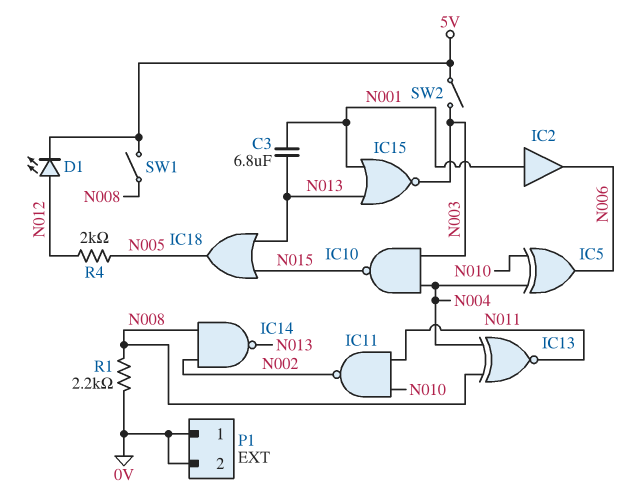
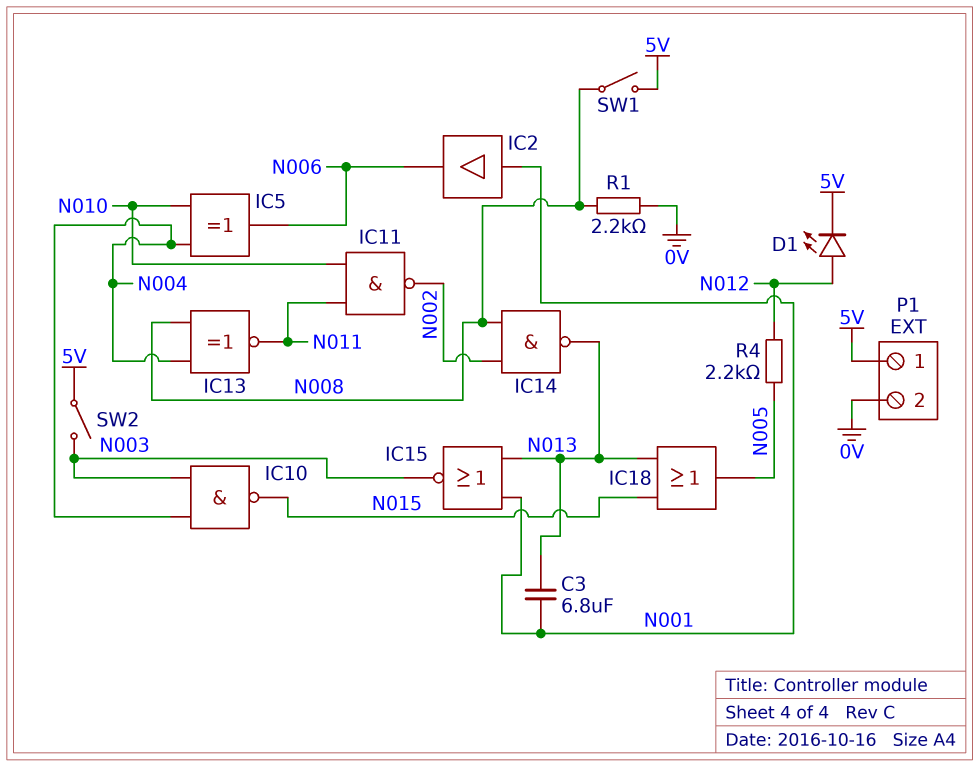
P1 pin 1: 0V -> 5V
R4: 2k (N005, N012) -> 2.2k (N005, N012)

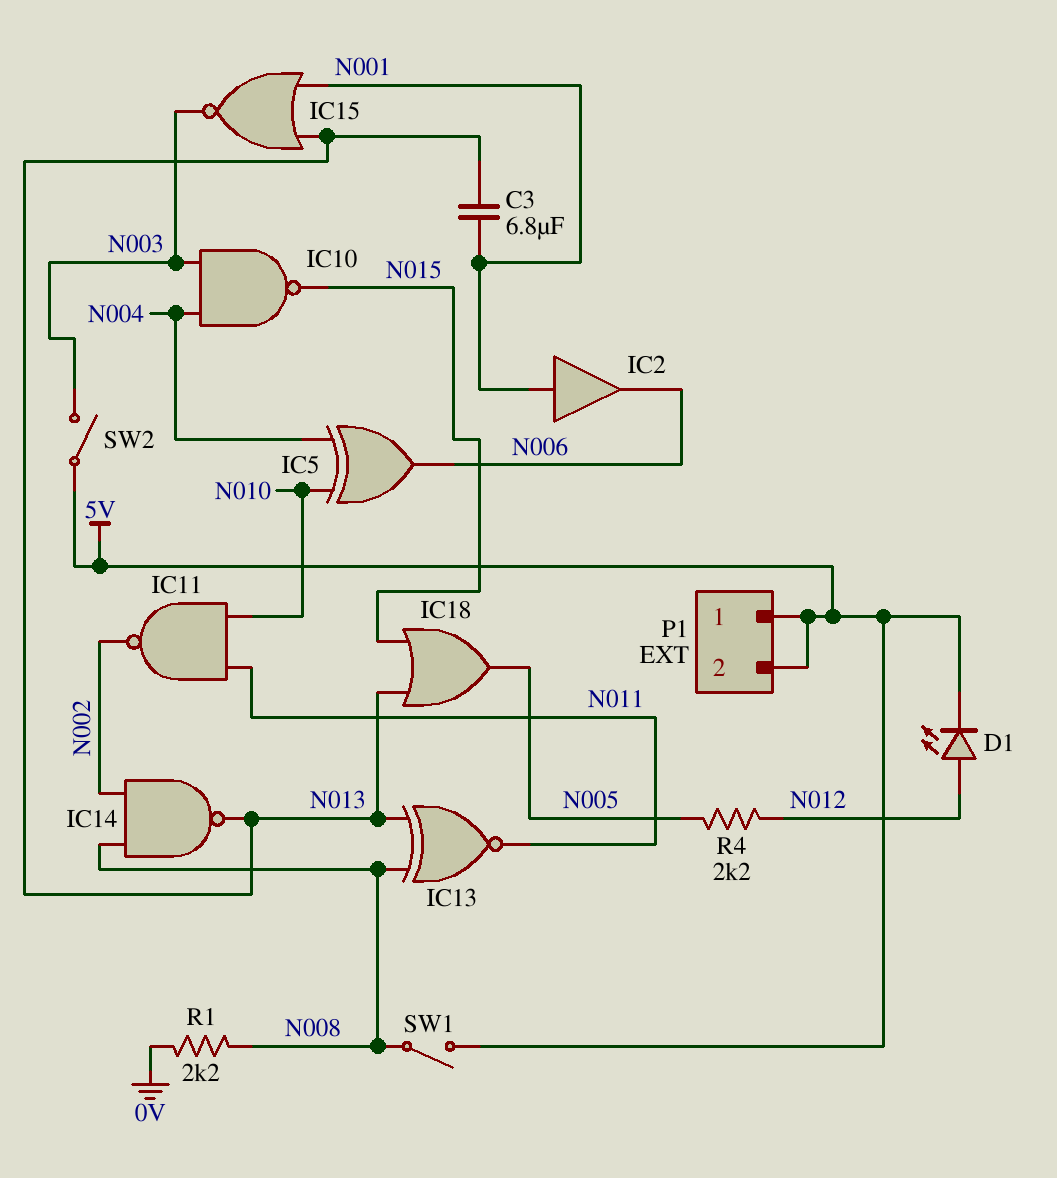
IC13: XNOR (in N004, in N008, out N011) -> XNOR (in N008, in N013, out N011)
P1 pin 2: 0V -> 5V

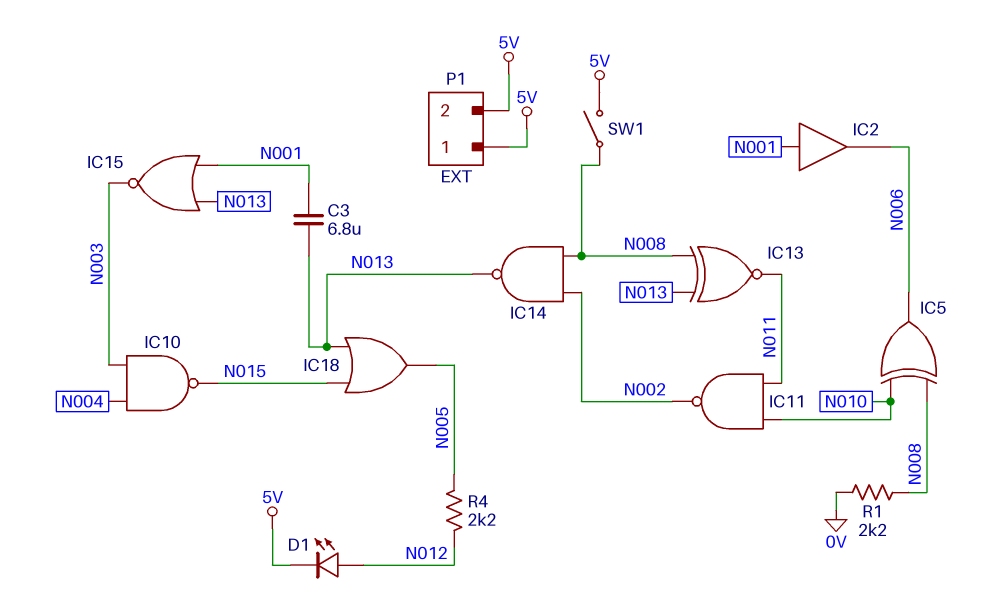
IC5: XOR (in N004, in N010, out N006) -> XOR (in N008, in N010, out N006)
SW2: switch (5V, N003) -> none

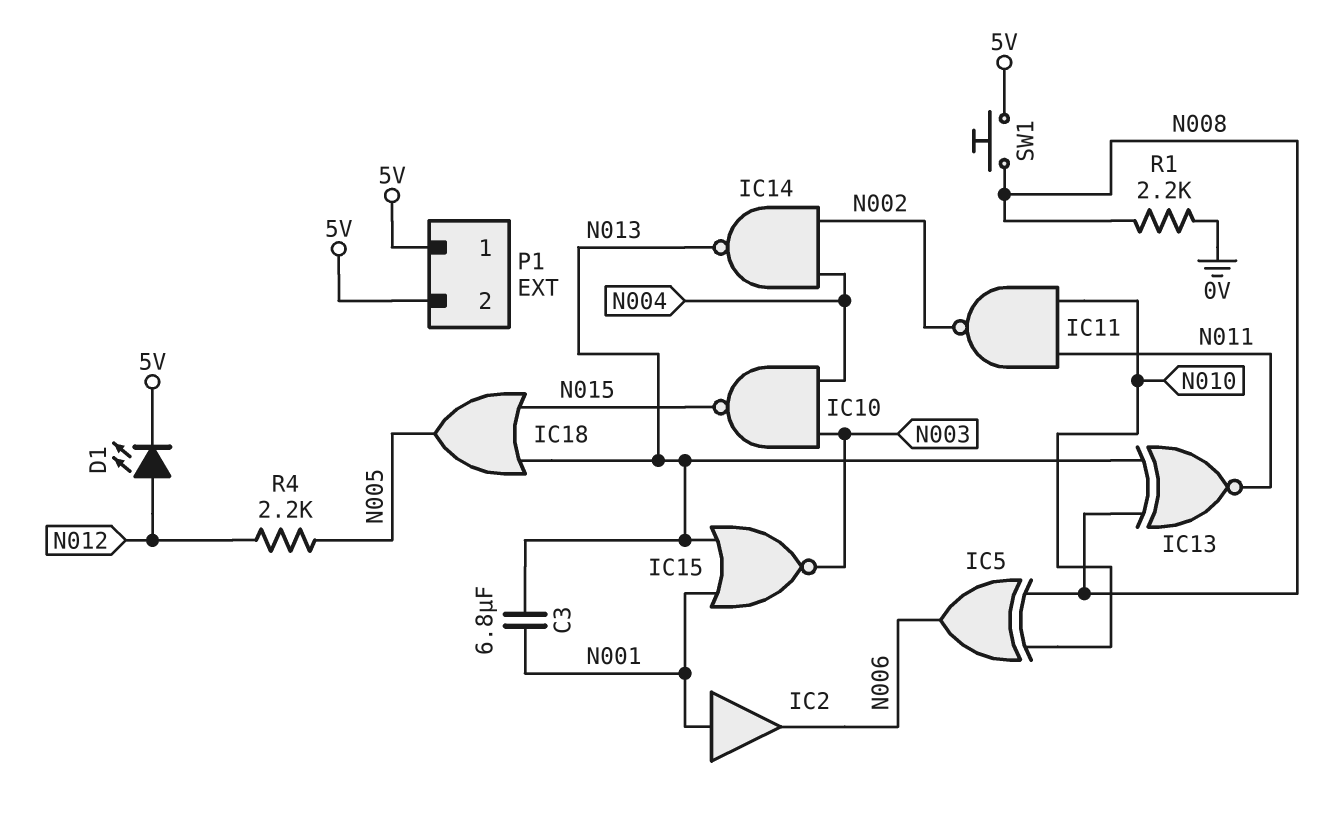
IC14: NAND (in N002, in N008, out N013) -> NAND (in N002, in N004, out N013)
SW1: switch (5V, N008) -> button (5V, N008)

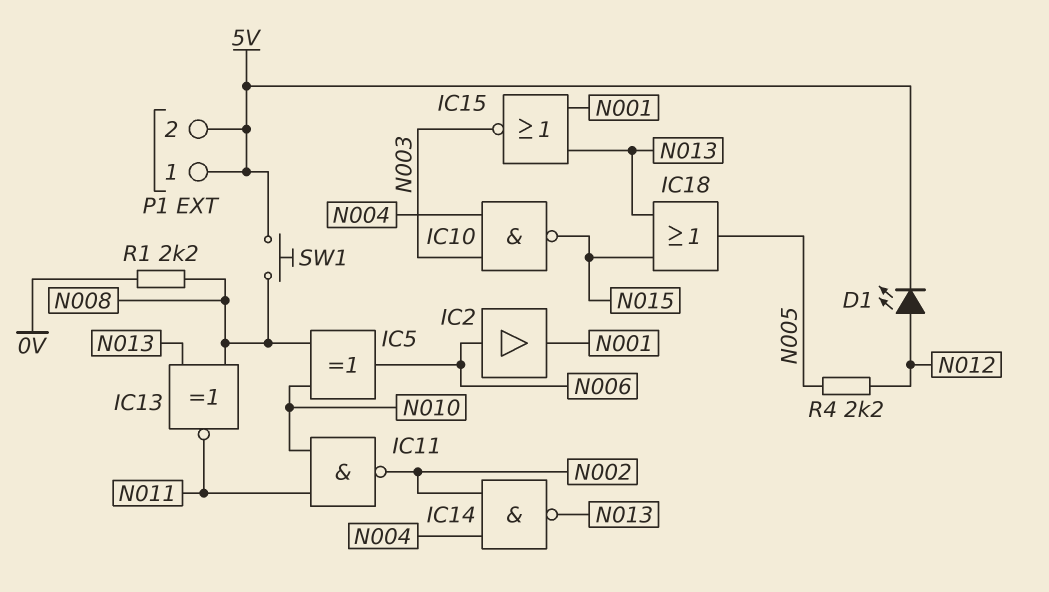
C3: 6.8uF (N001, N013) -> none
IC2: buffer (in N001, out N006) -> buffer (in N006, out N001)

